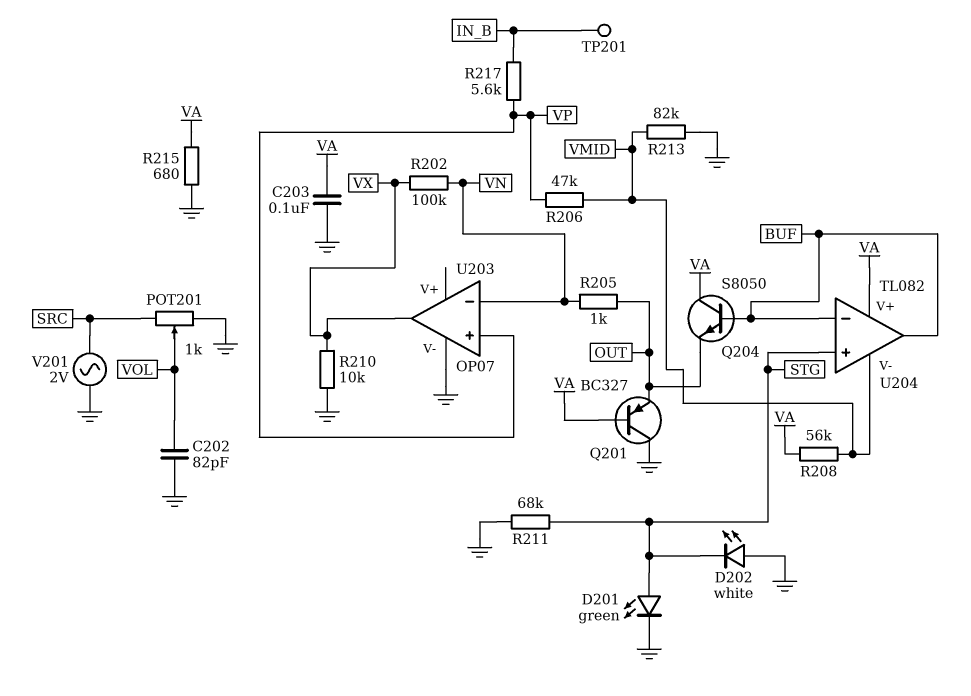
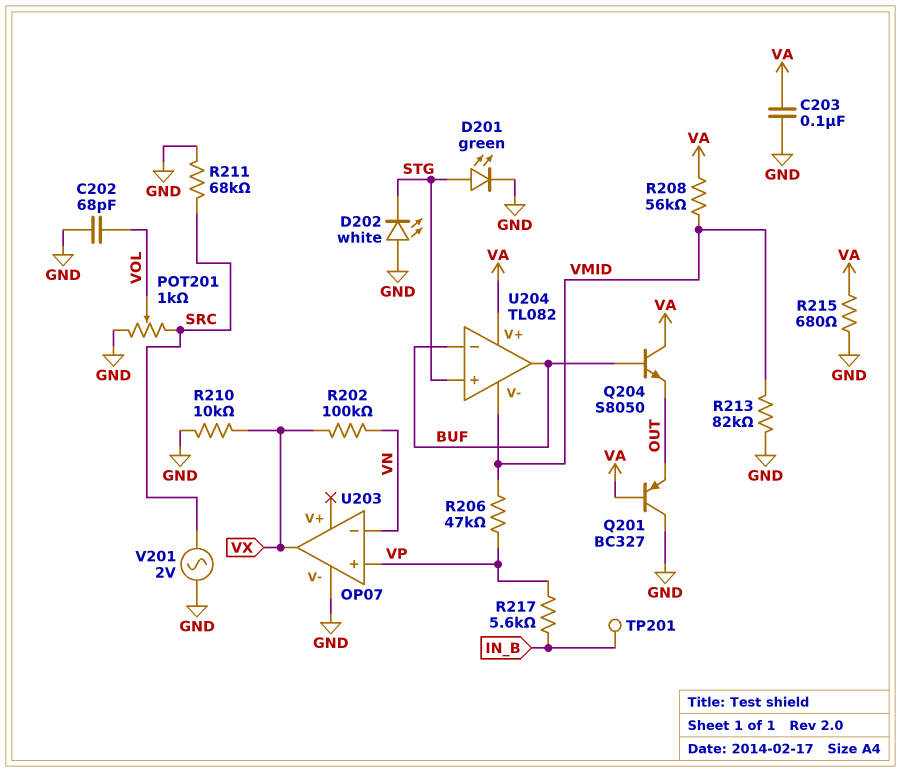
C202: 82pF (GND, VOL) -> 68pF (GND, VOL)
R205: 1k (OUT, VN) -> none
R211: 68k (GND, STG) -> 68k (GND, SRC)

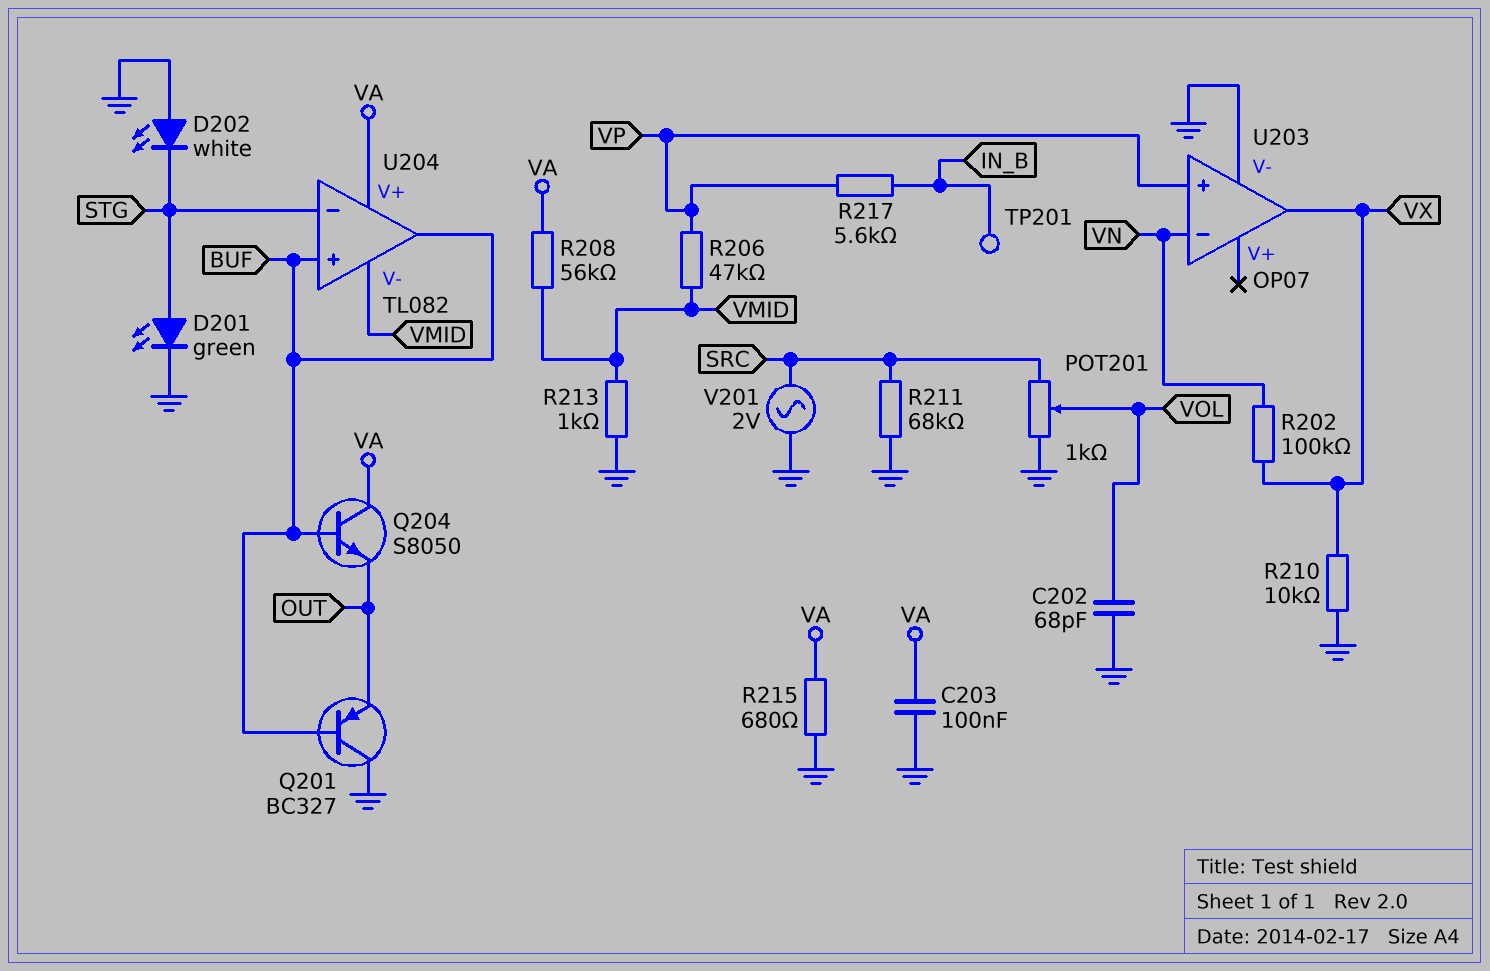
Q201: PNP BC327 (B VA, C GND, E OUT) -> PNP BC327 (B BUF, C GND, E OUT)
R213: 82k (GND, VMID) -> 1k (GND, VMID)
U204 pin in+: STG -> BUF
U204 pin in-: BUF -> STG

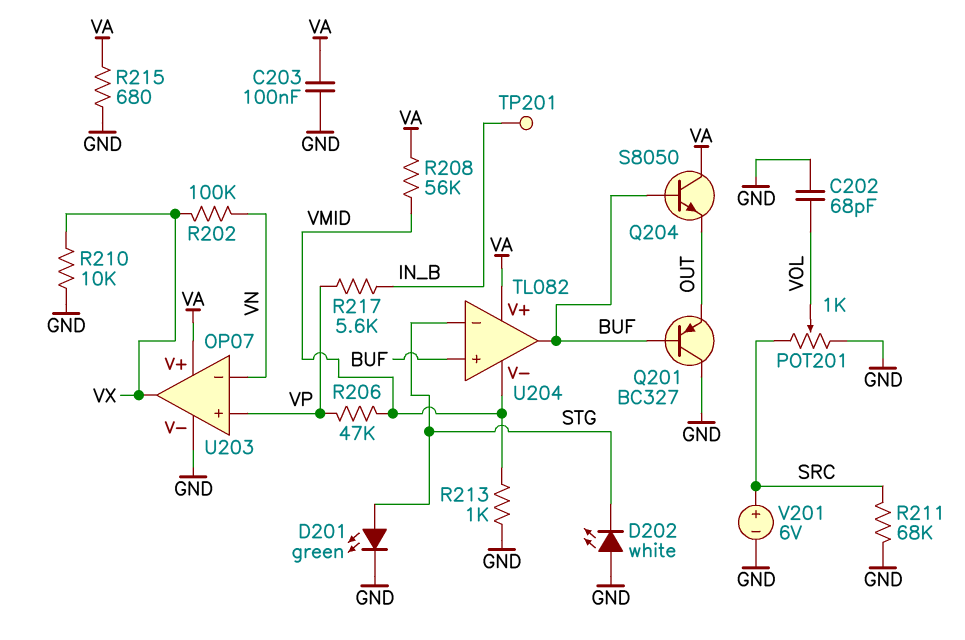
U203 pin V+: none -> VA
V201: AC 2V (GND, SRC) -> 6V (plus SRC, minus GND)

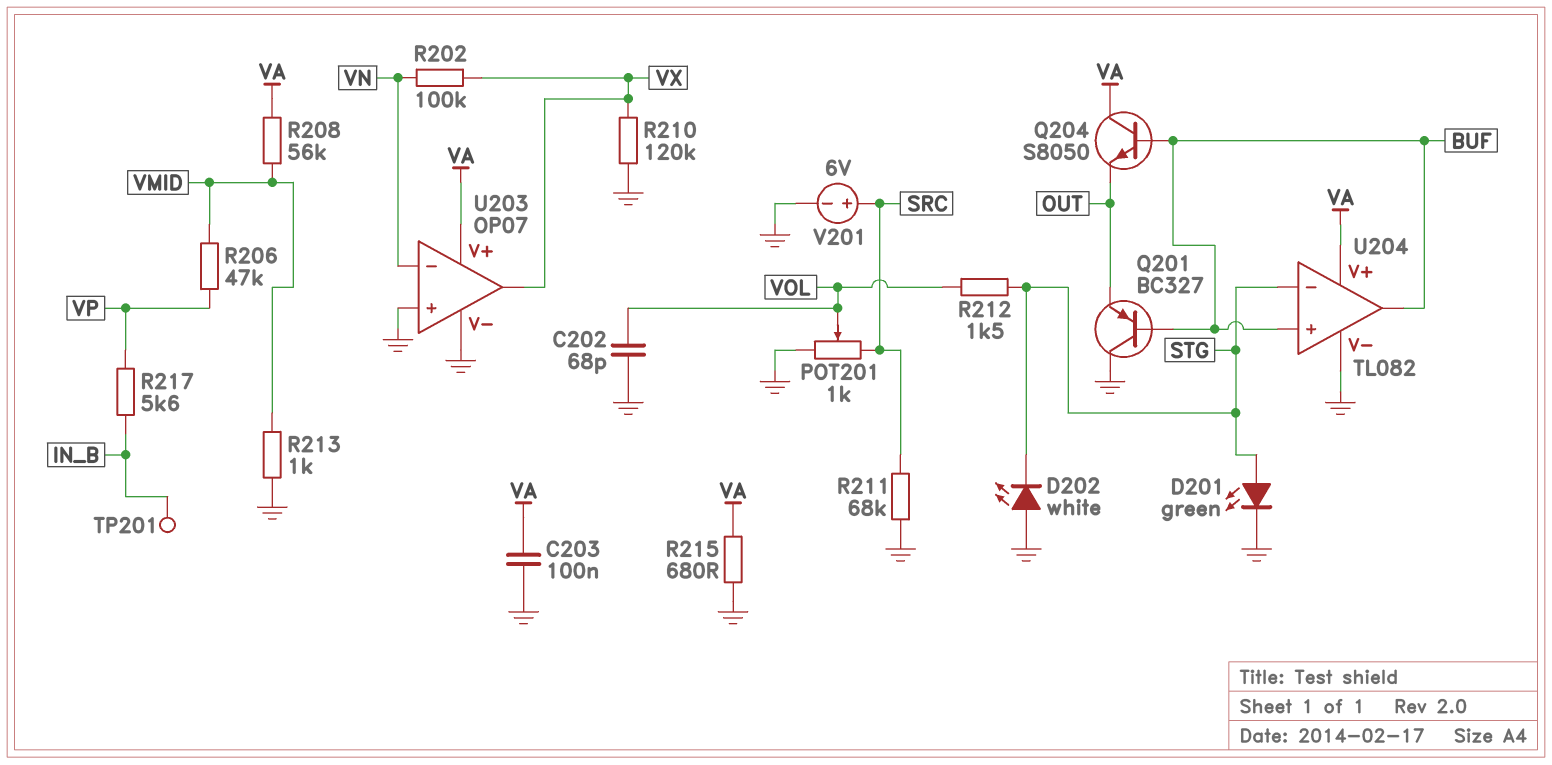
R210: 10k (GND, VX) -> 120k (GND, VX)
R212: none -> 1.5k (STG, VOL)
U203 pin in+: VP -> GND
U204 pin V-: VMID -> GND

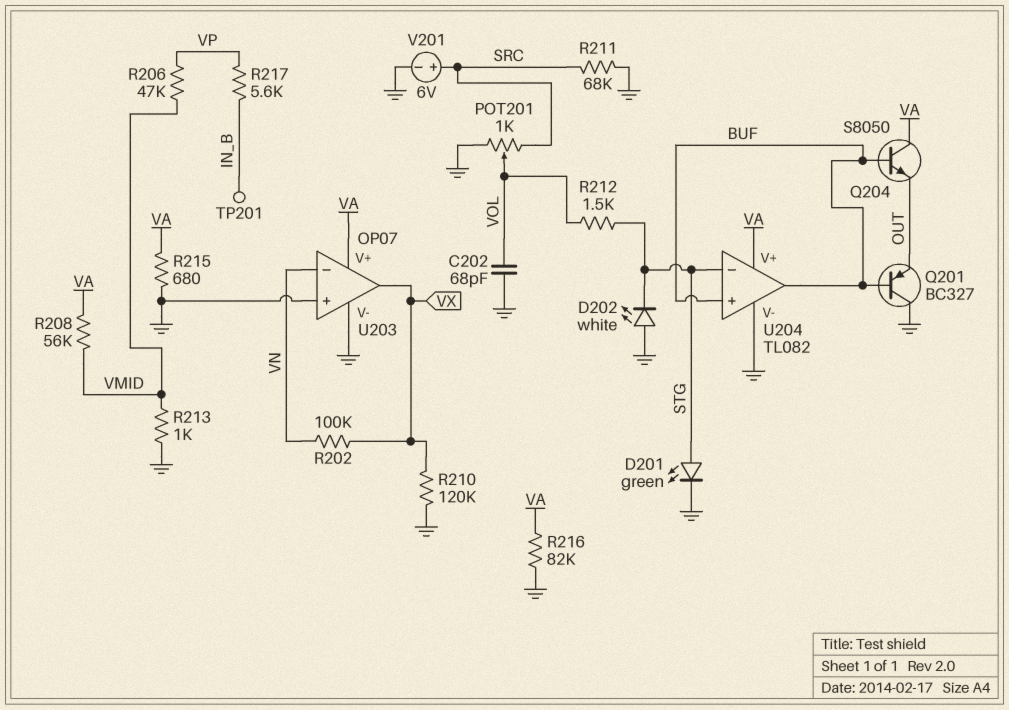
C203: 100nF (GND, VA) -> none
R216: none -> 82k (GND, VA)

